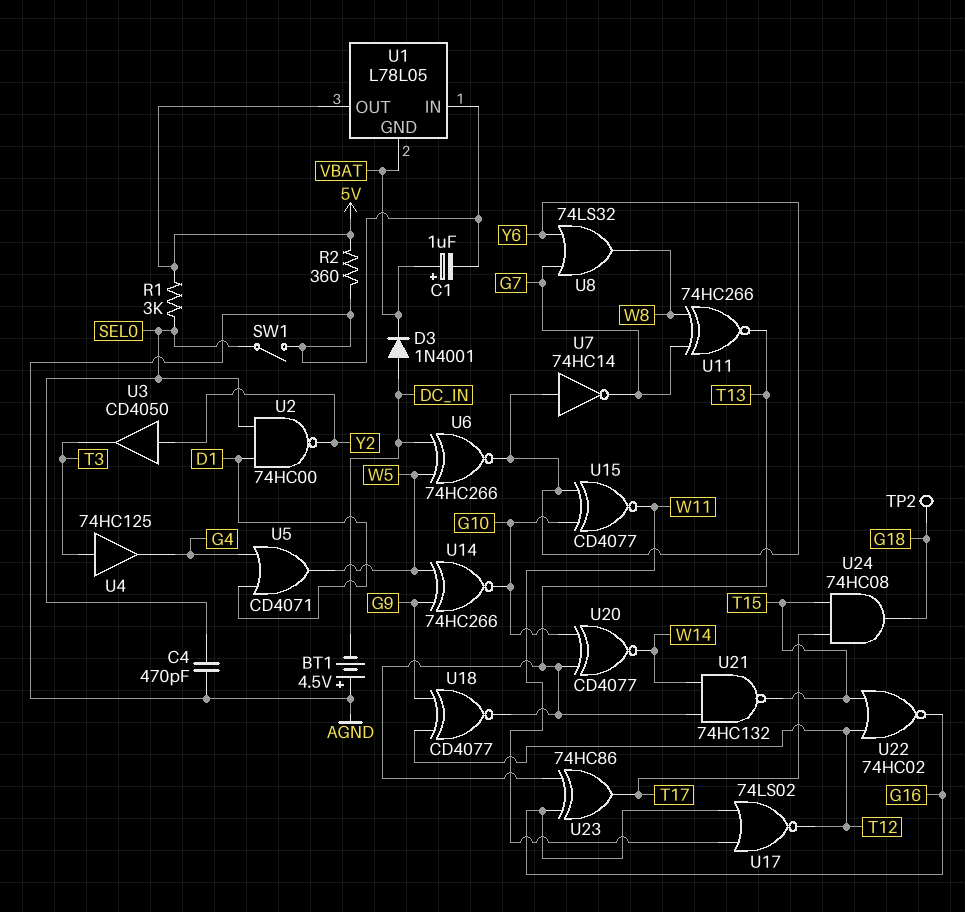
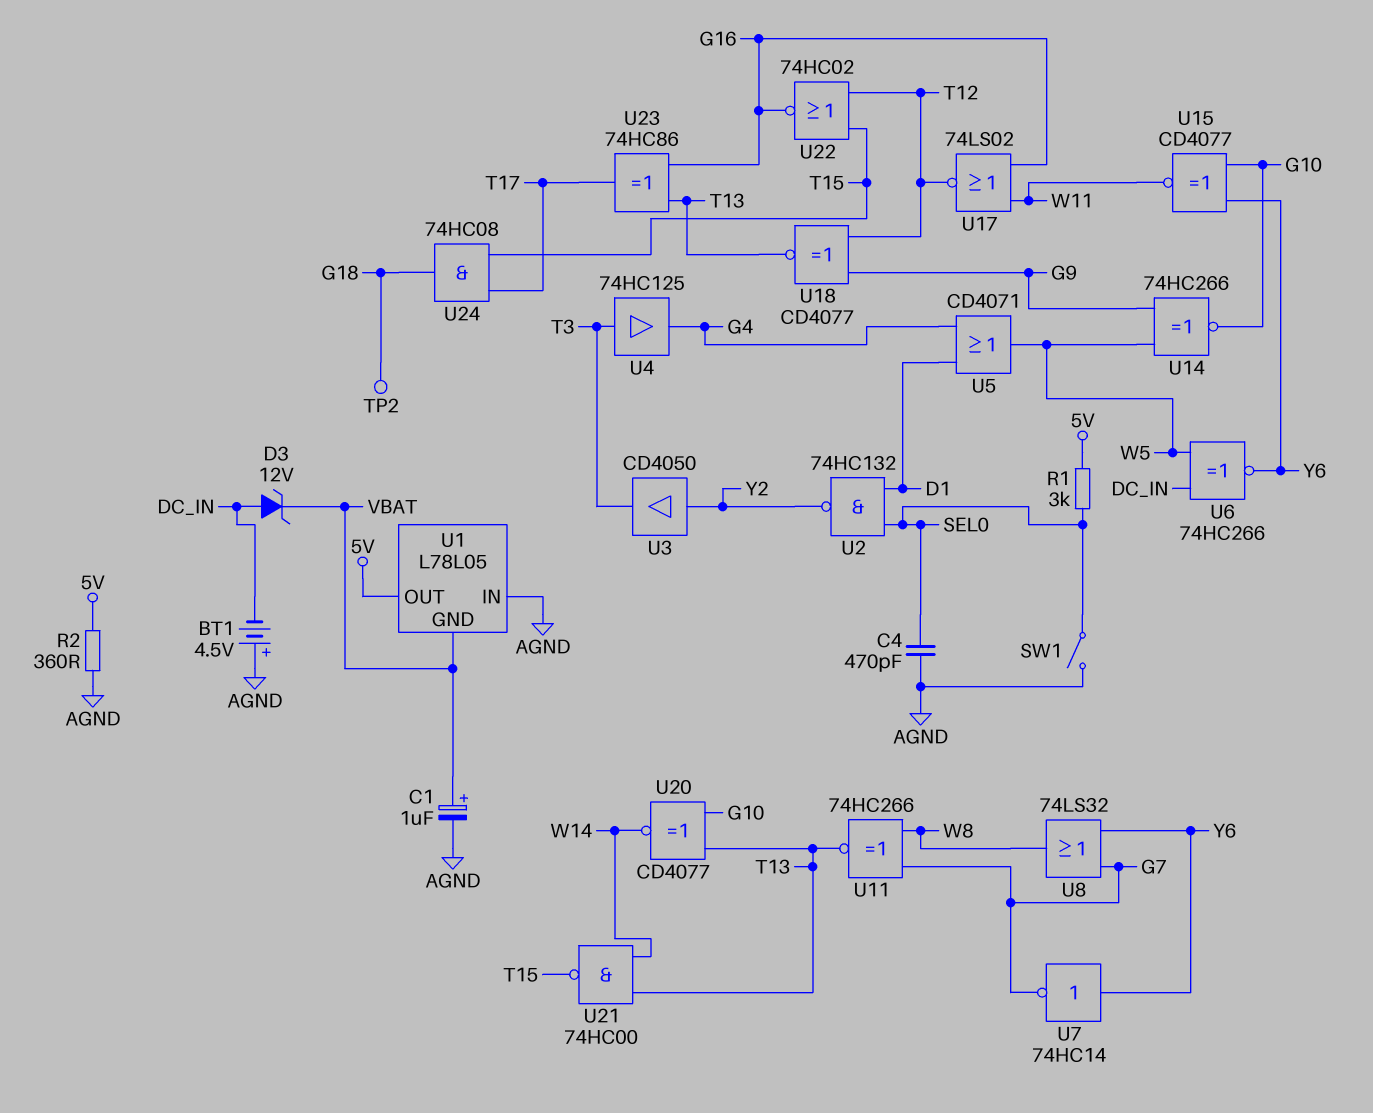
D3: diode 1N4001 (A DC_IN, K VBAT) -> zener 12V (A DC_IN, K VBAT)
U2: NAND 74HC00 (in D1, in SEL0, out Y2) -> NAND 74HC132 (in D1, in SEL0, out Y2)
U21: NAND 74HC132 (in T13, in W14, out T15) -> NAND 74HC00 (in T13, in W14, out T15)

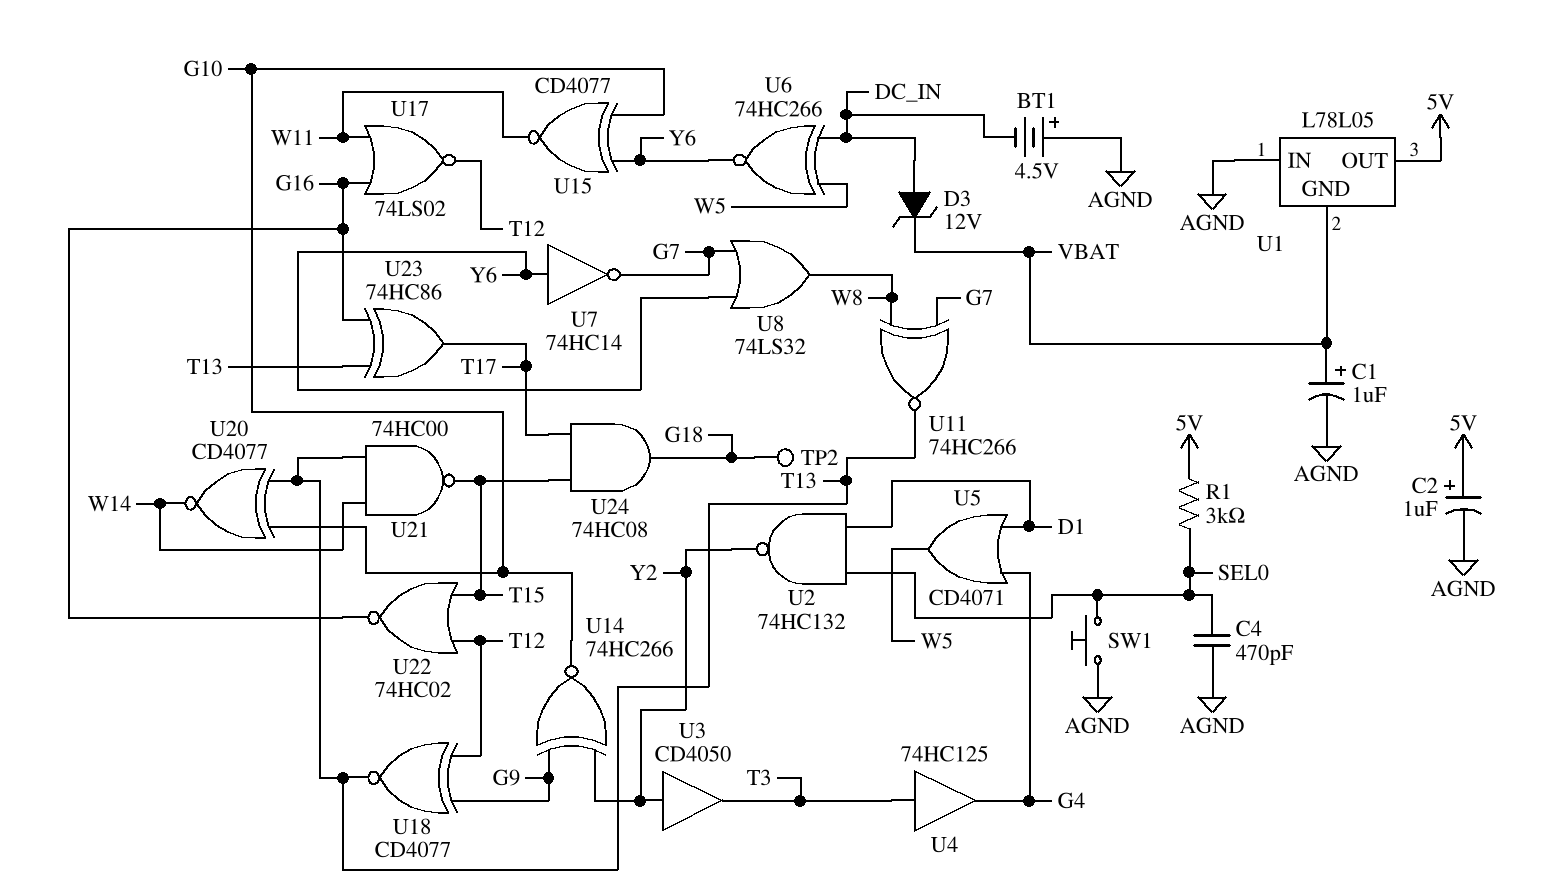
C2: none -> 1uF (plus 5V, minus AGND)
R2: 360 (5V, AGND) -> none
SW1: switch (AGND, SEL0) -> button (AGND, SEL0)
U14: XNOR 74HC266 (in G9, in W5, out G10) -> XNOR 74HC266 (in G9, in Y2, out G10)

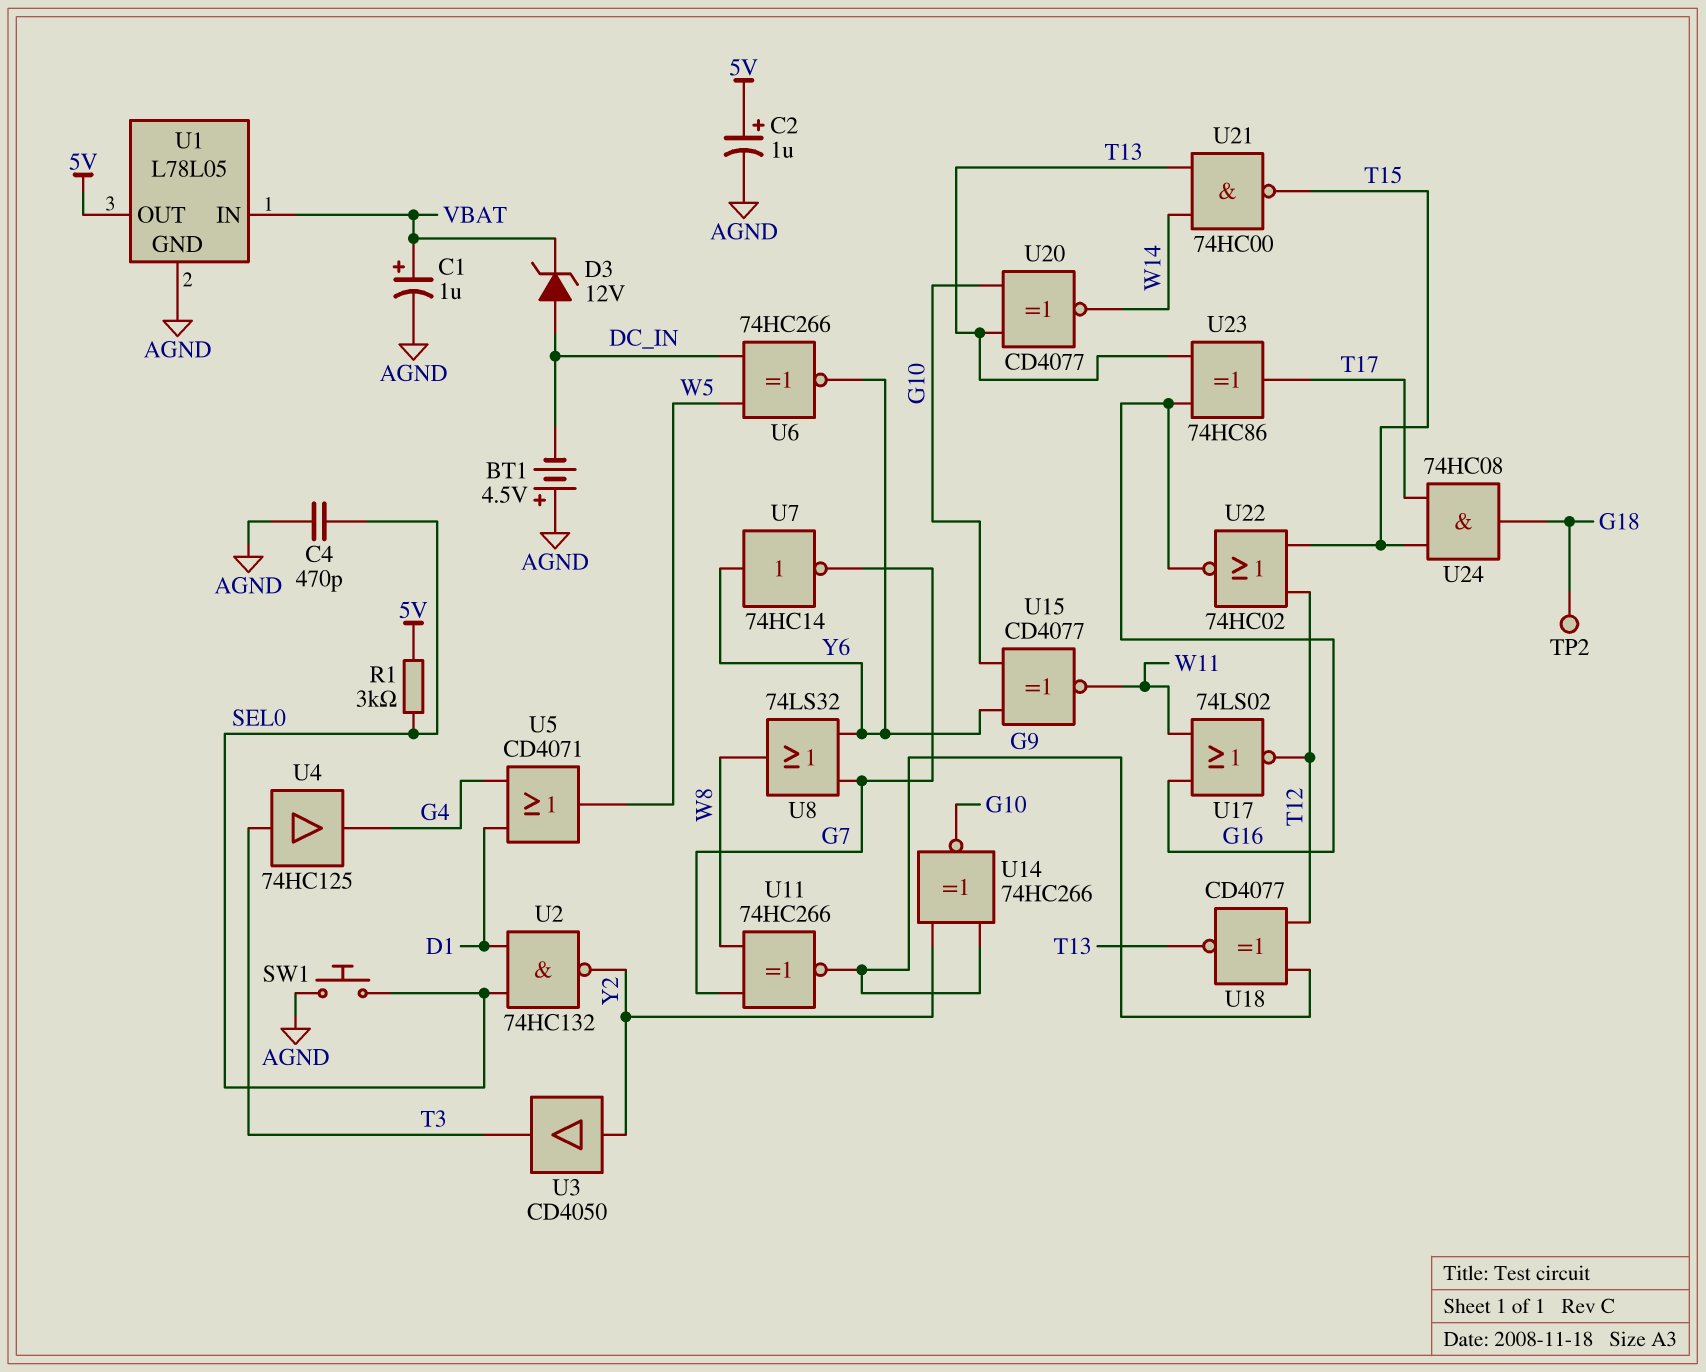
U1 pin GND: VBAT -> AGND
U1 pin IN: AGND -> VBAT
U11: XNOR 74HC266 (in G7, in W8, out T13) -> XNOR 74HC266 (in G7, in W8, out G9)

